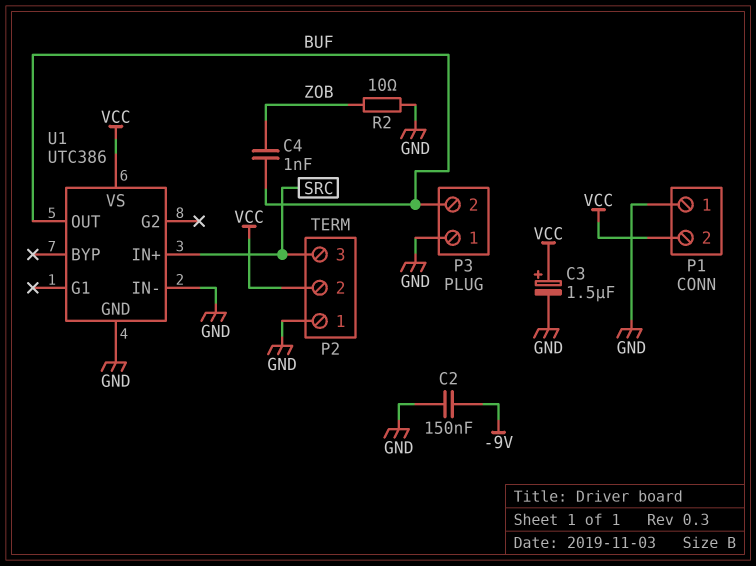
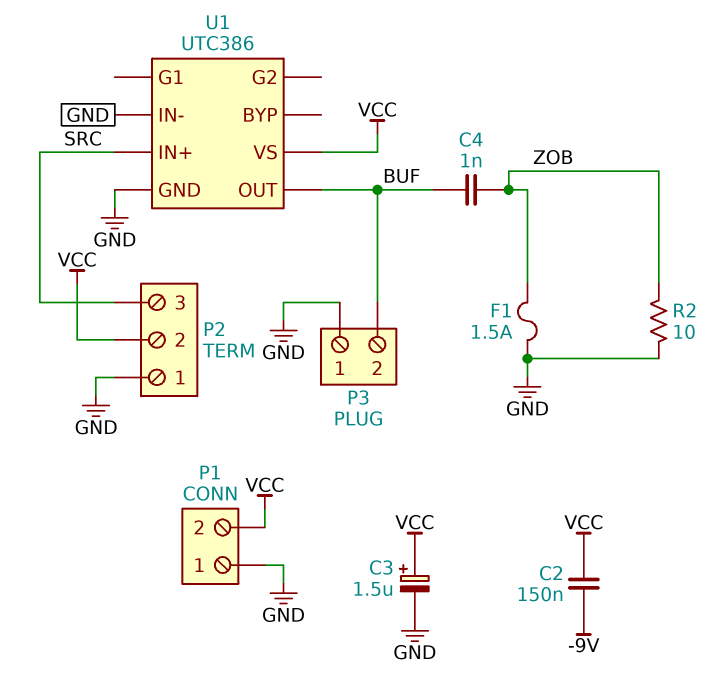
C2: 150nF (-9V, GND) -> 150nF (-9V, VCC)
F1: none -> 1.5A (GND, ZOB)

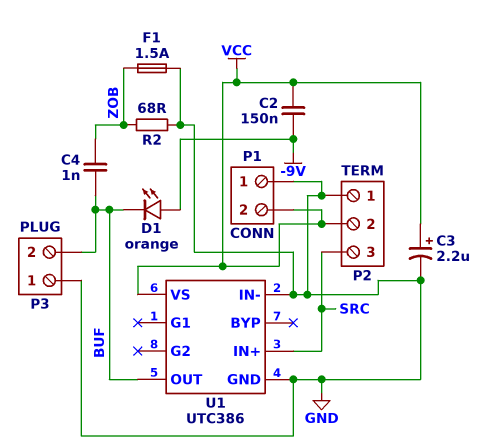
C3: 1.5uF (plus VCC, minus GND) -> 2.2uF (plus VCC, minus GND)
D1: none -> LED orange (A -9V, K BUF)
R2: 10 (GND, ZOB) -> 68 (GND, ZOB)

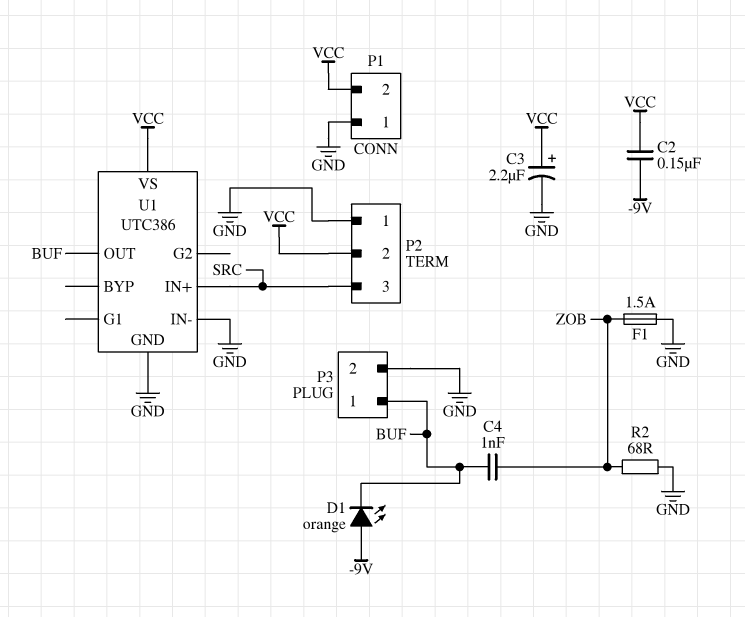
P3 pin 1: GND -> BUF
P3 pin 2: BUF -> GND

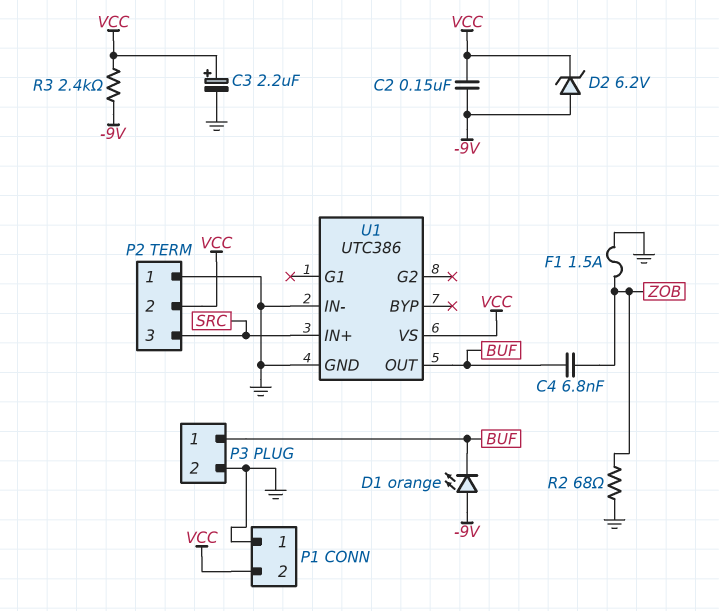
C4: 1nF (BUF, ZOB) -> 6.8nF (BUF, ZOB)
D2: none -> zener 6.2V (A -9V, K VCC)
R3: none -> 2.4k (-9V, VCC)

